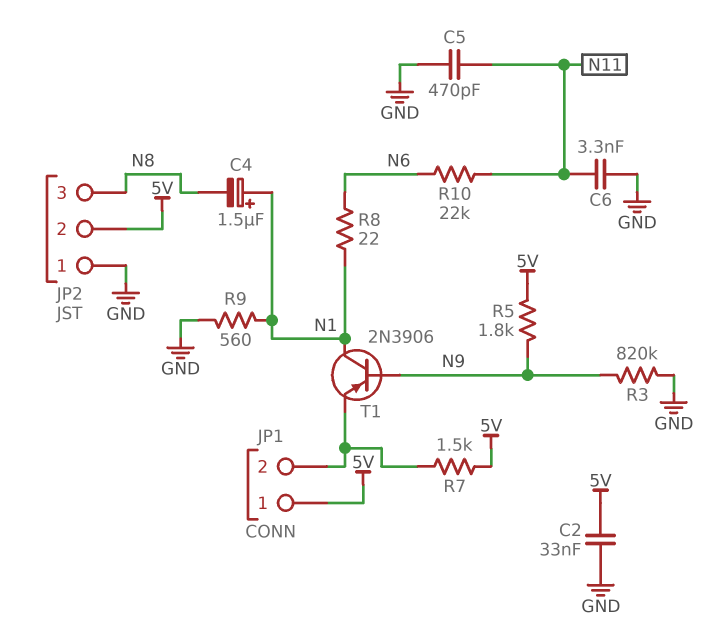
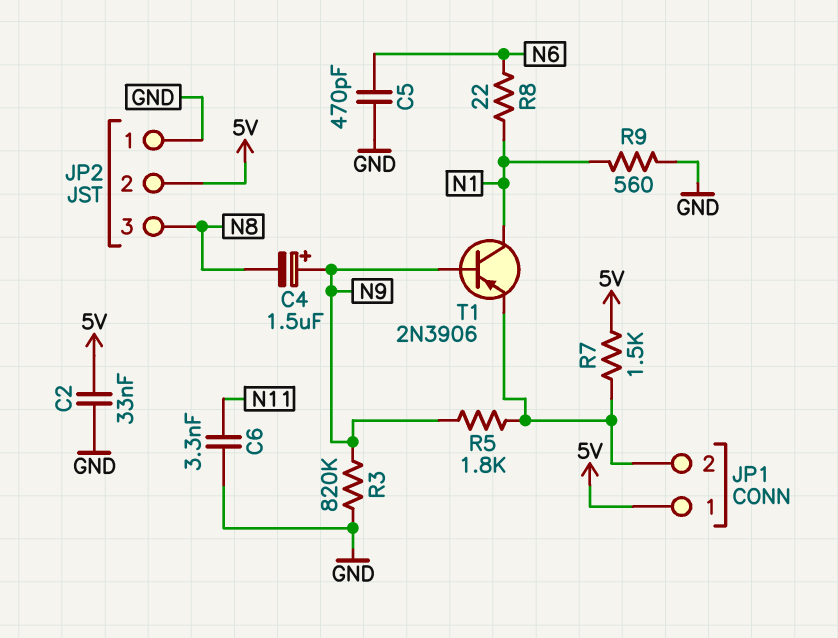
C4: 1.5uF (plus N1, minus N8) -> 1.5uF (plus N9, minus N8)
C5: 470pF (GND, N11) -> 470pF (GND, N6)
R5: 1.8k (5V, N9) -> 1.8k (JP1/2, N9)
R10: 22k (N6, N11) -> none

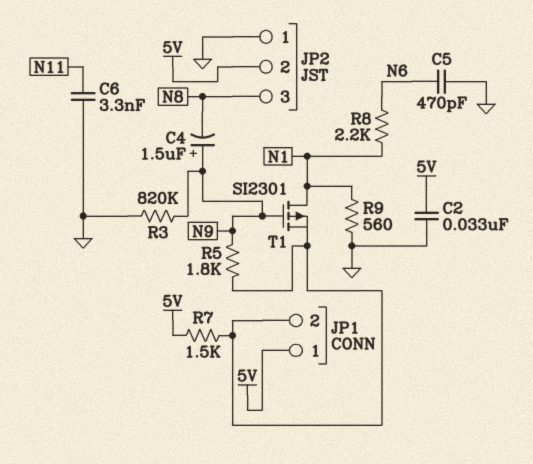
R8: 22 (N1, N6) -> 2.2k (N1, N6)
T1: PNP 2N3906 (B N9, C N1, E JP1/2) -> PMOS SI2301 (G N9, D N1, S JP1/2)

